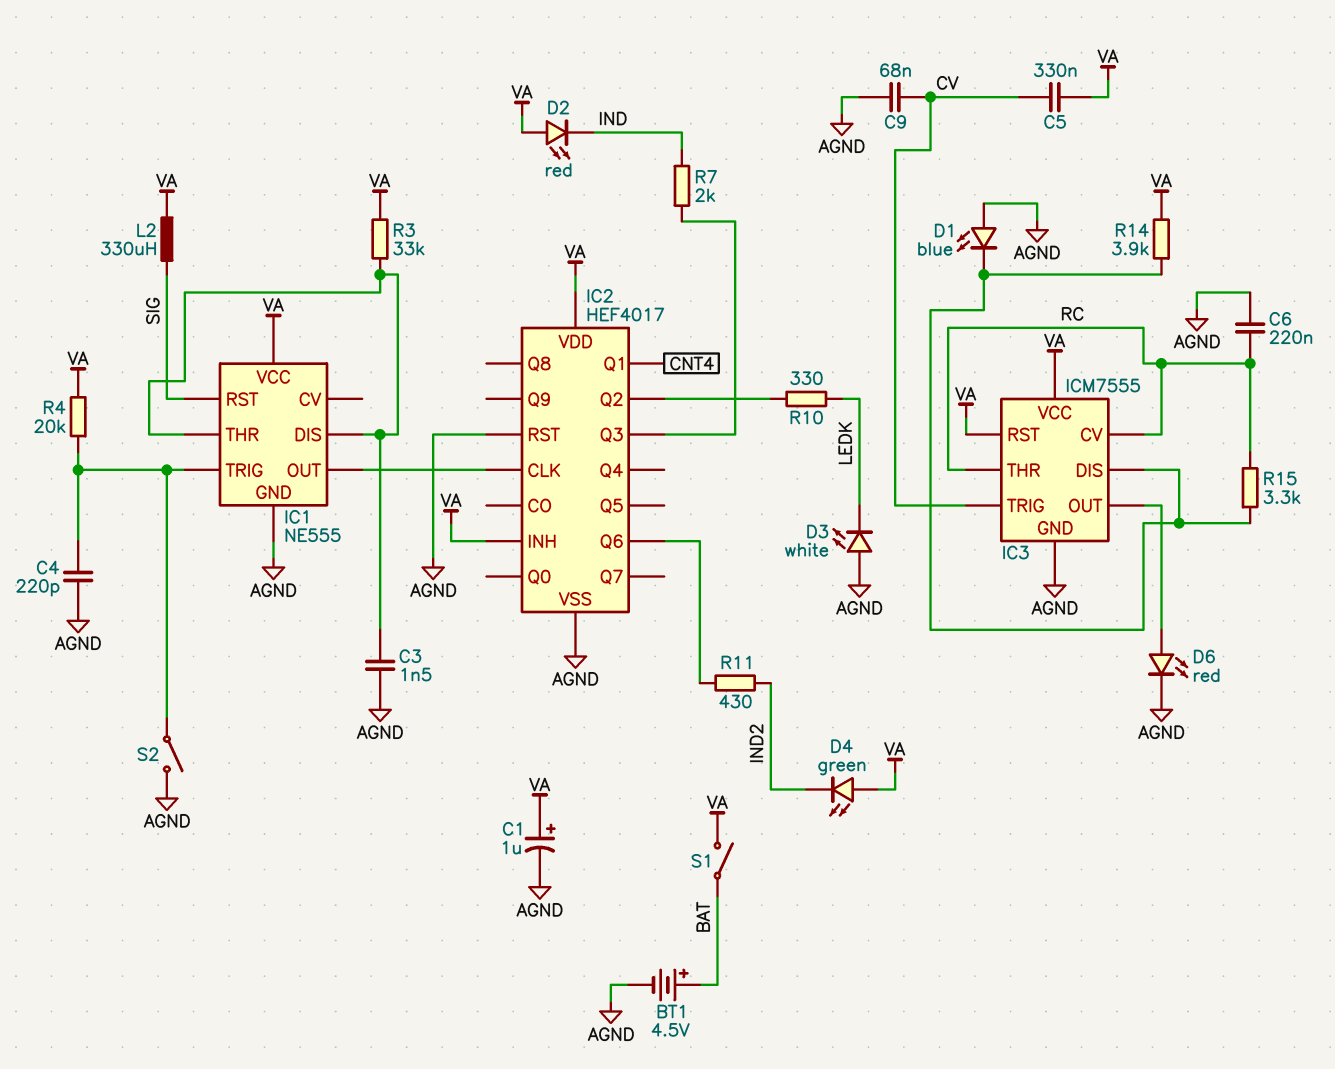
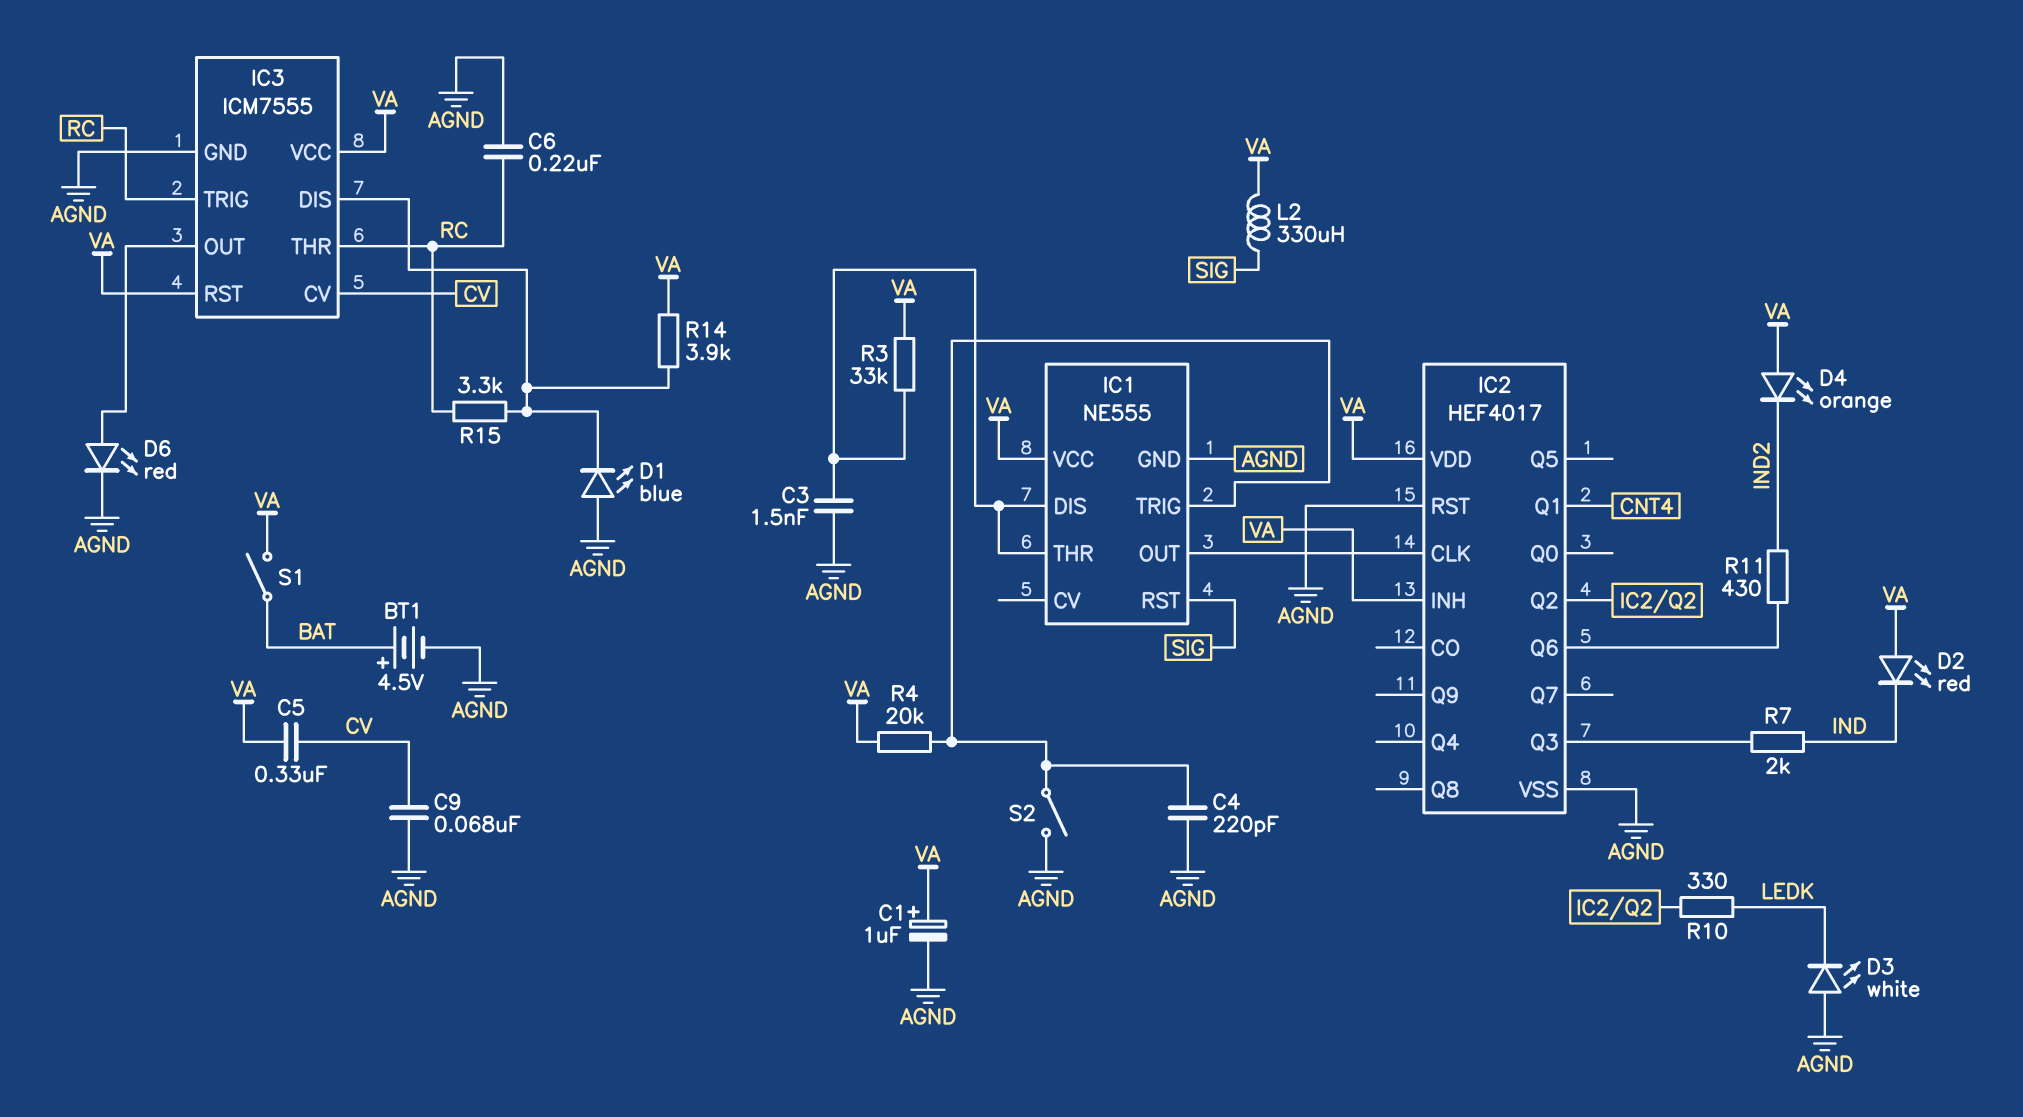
D4: LED green (A VA, K IND2) -> LED orange (A VA, K IND2)
IC3 pin CV: RC -> CV
IC3 pin TRIG: CV -> RC

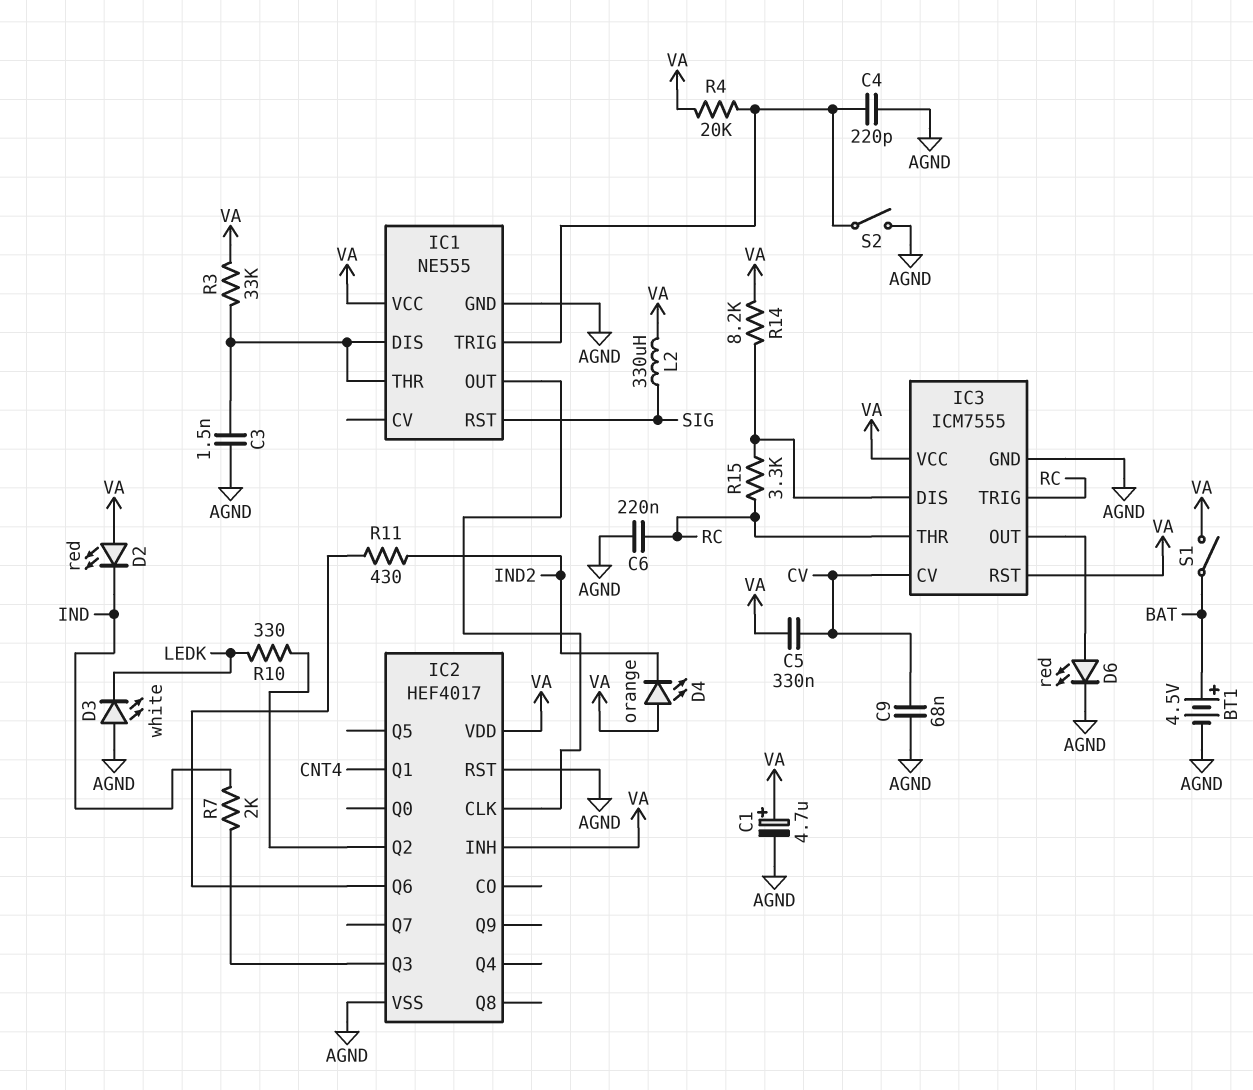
C1: 1uF (plus VA, minus AGND) -> 4.7uF (plus VA, minus AGND)
D1: LED blue (A AGND, K IC3/DIS) -> none
R14: 3.9k (IC3/DIS, VA) -> 8.2k (IC3/DIS, VA)

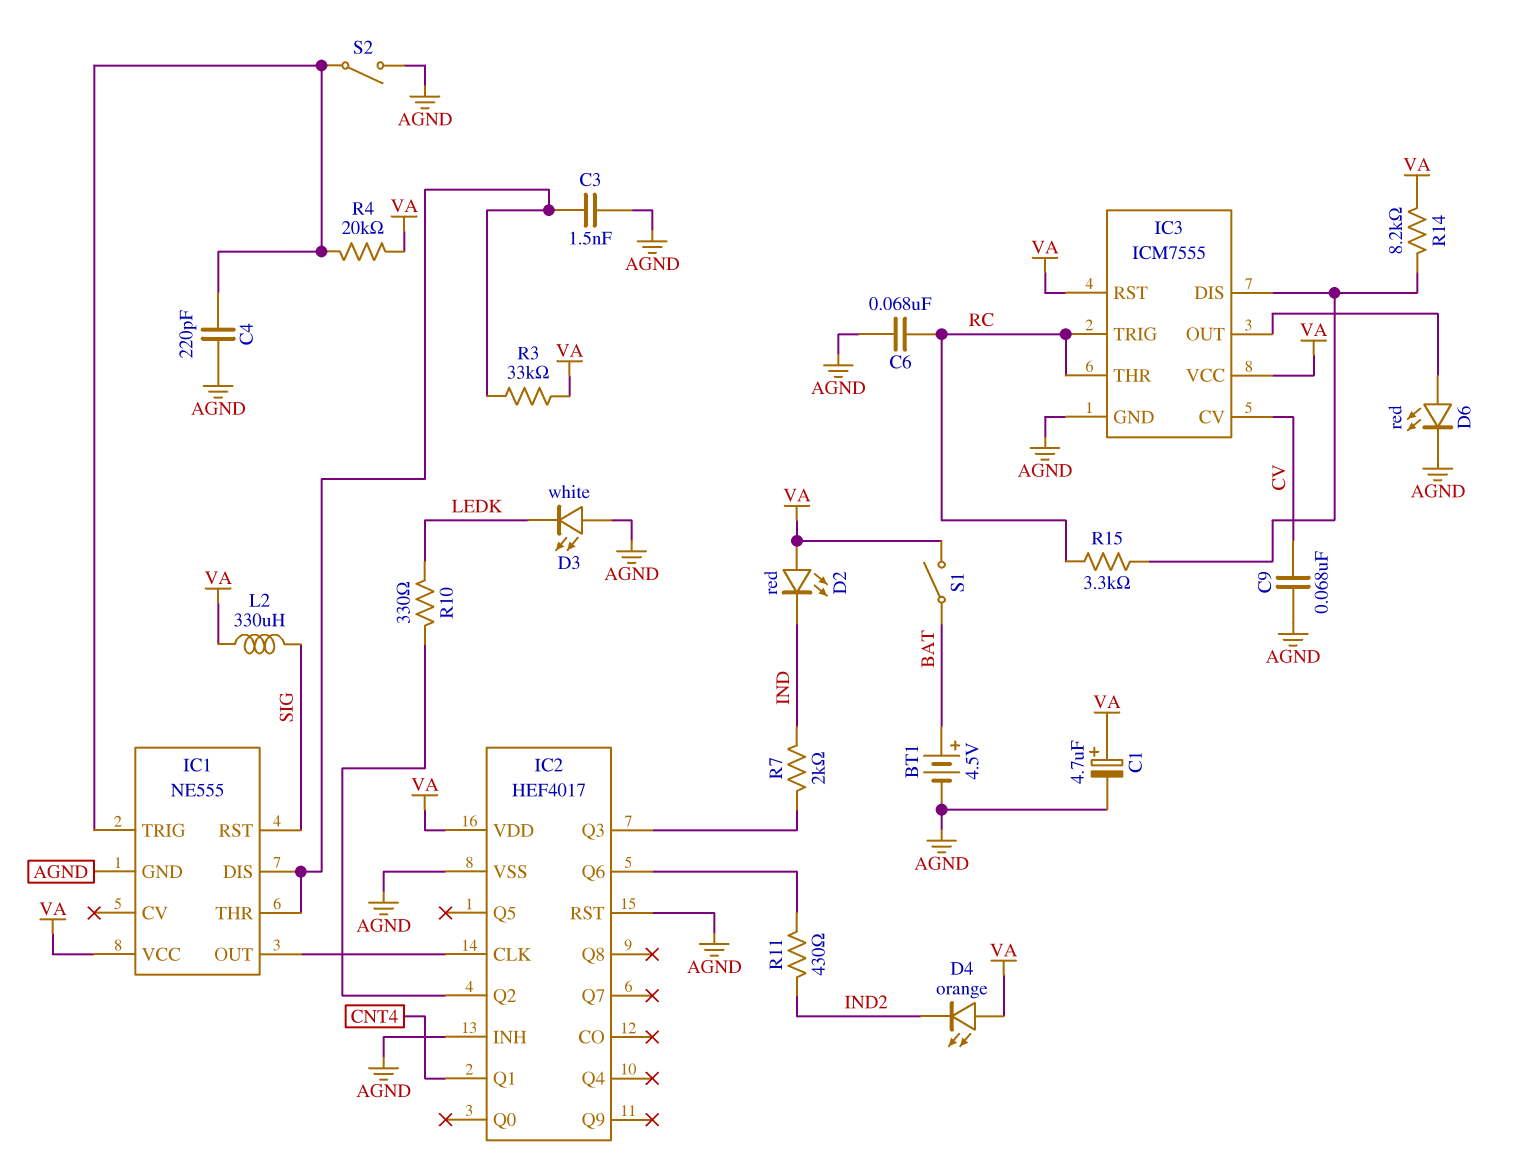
C5: 330nF (CV, VA) -> none
C6: 220nF (AGND, RC) -> 68nF (AGND, RC)
IC2 pin INH: VA -> AGND

